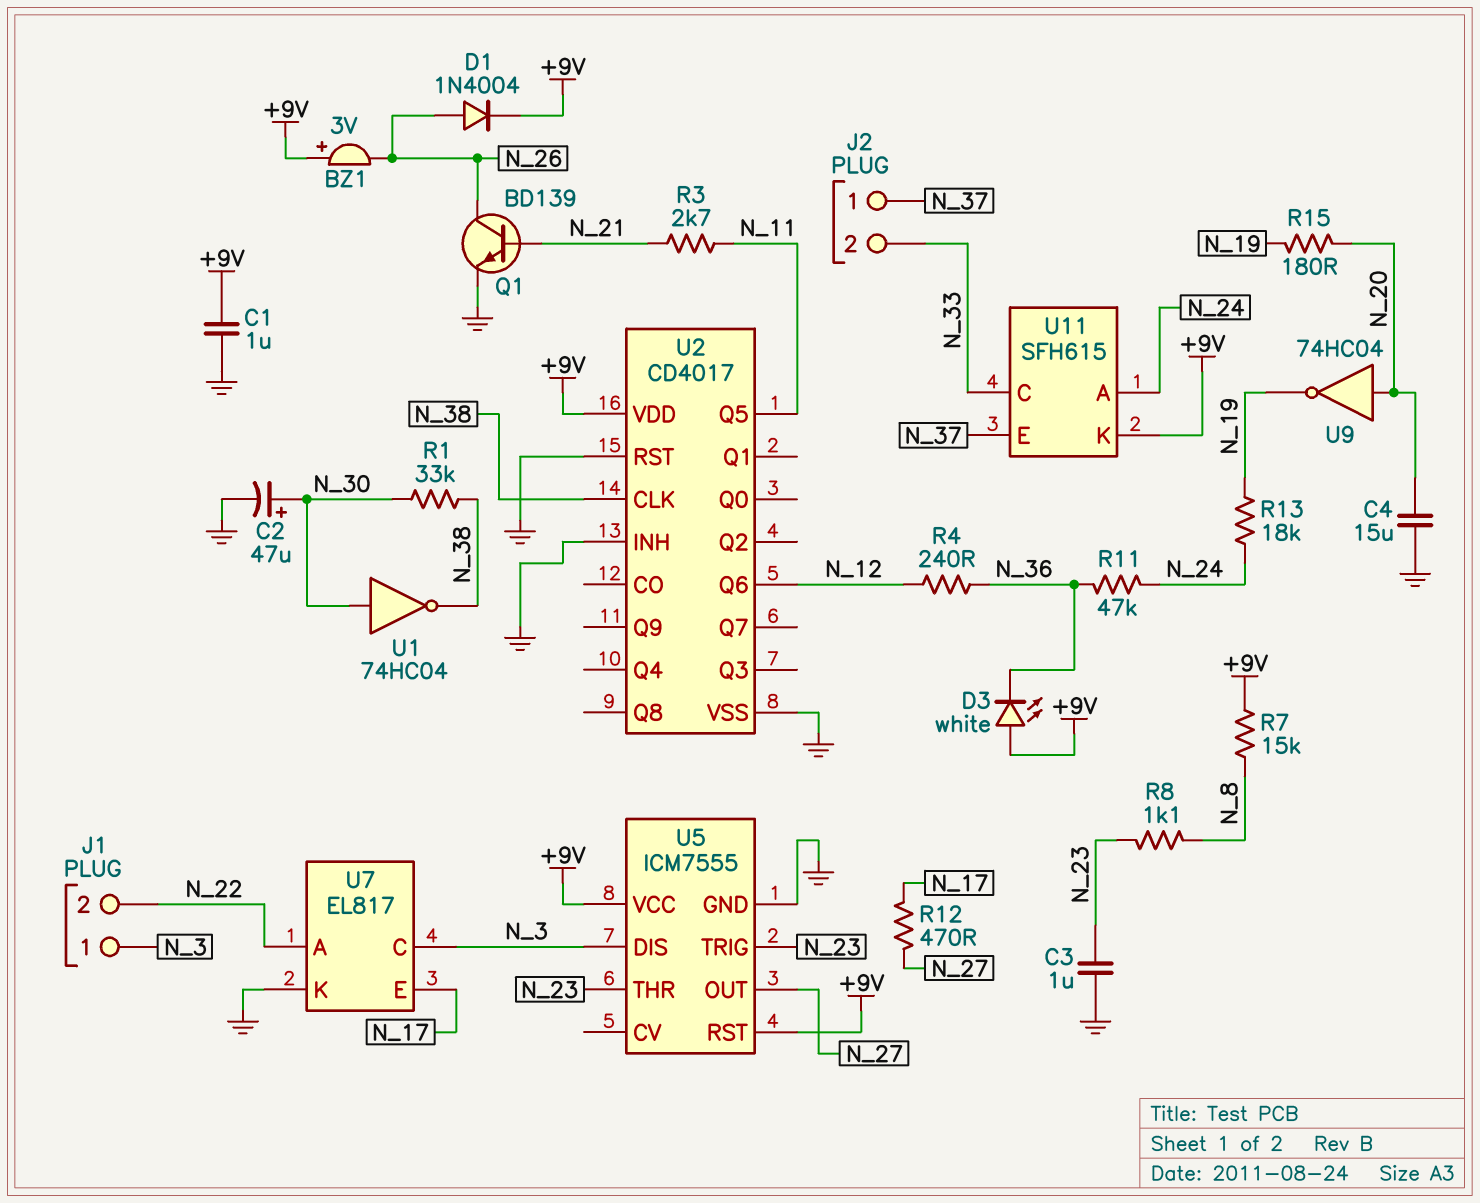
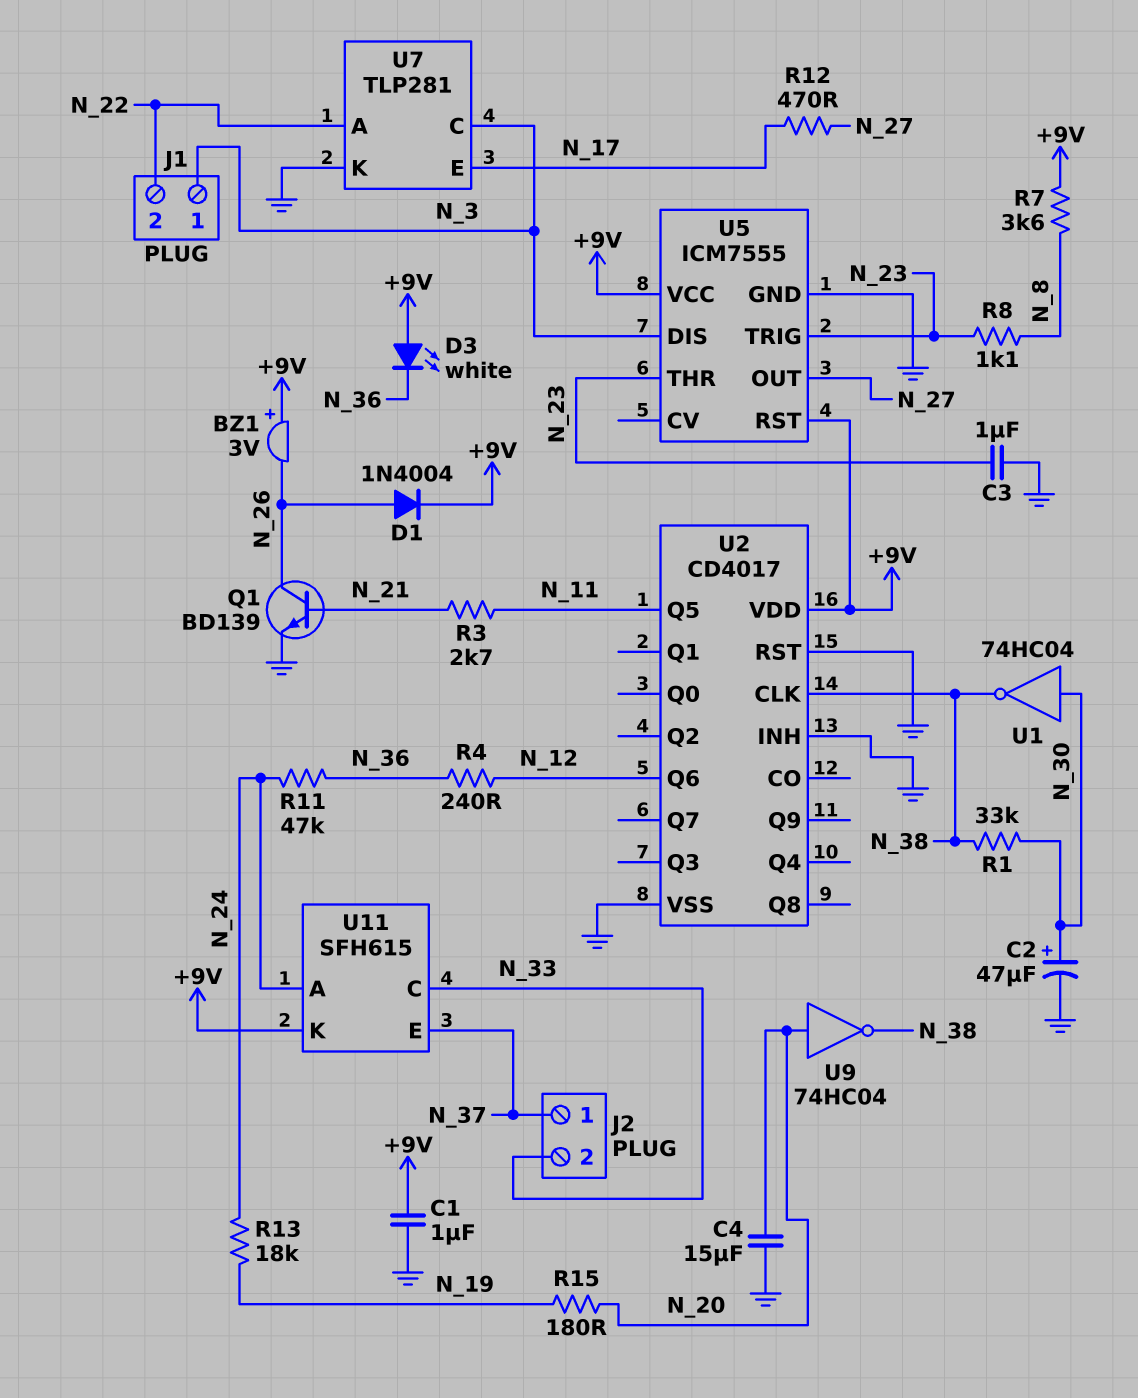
R7: 15k (+9V, N_8) -> 3.6k (+9V, N_8)
U7: EL817 -> TLP281
U9: NOT 74HC04 (in N_20, out N_19) -> NOT 74HC04 (in N_20, out N_38)

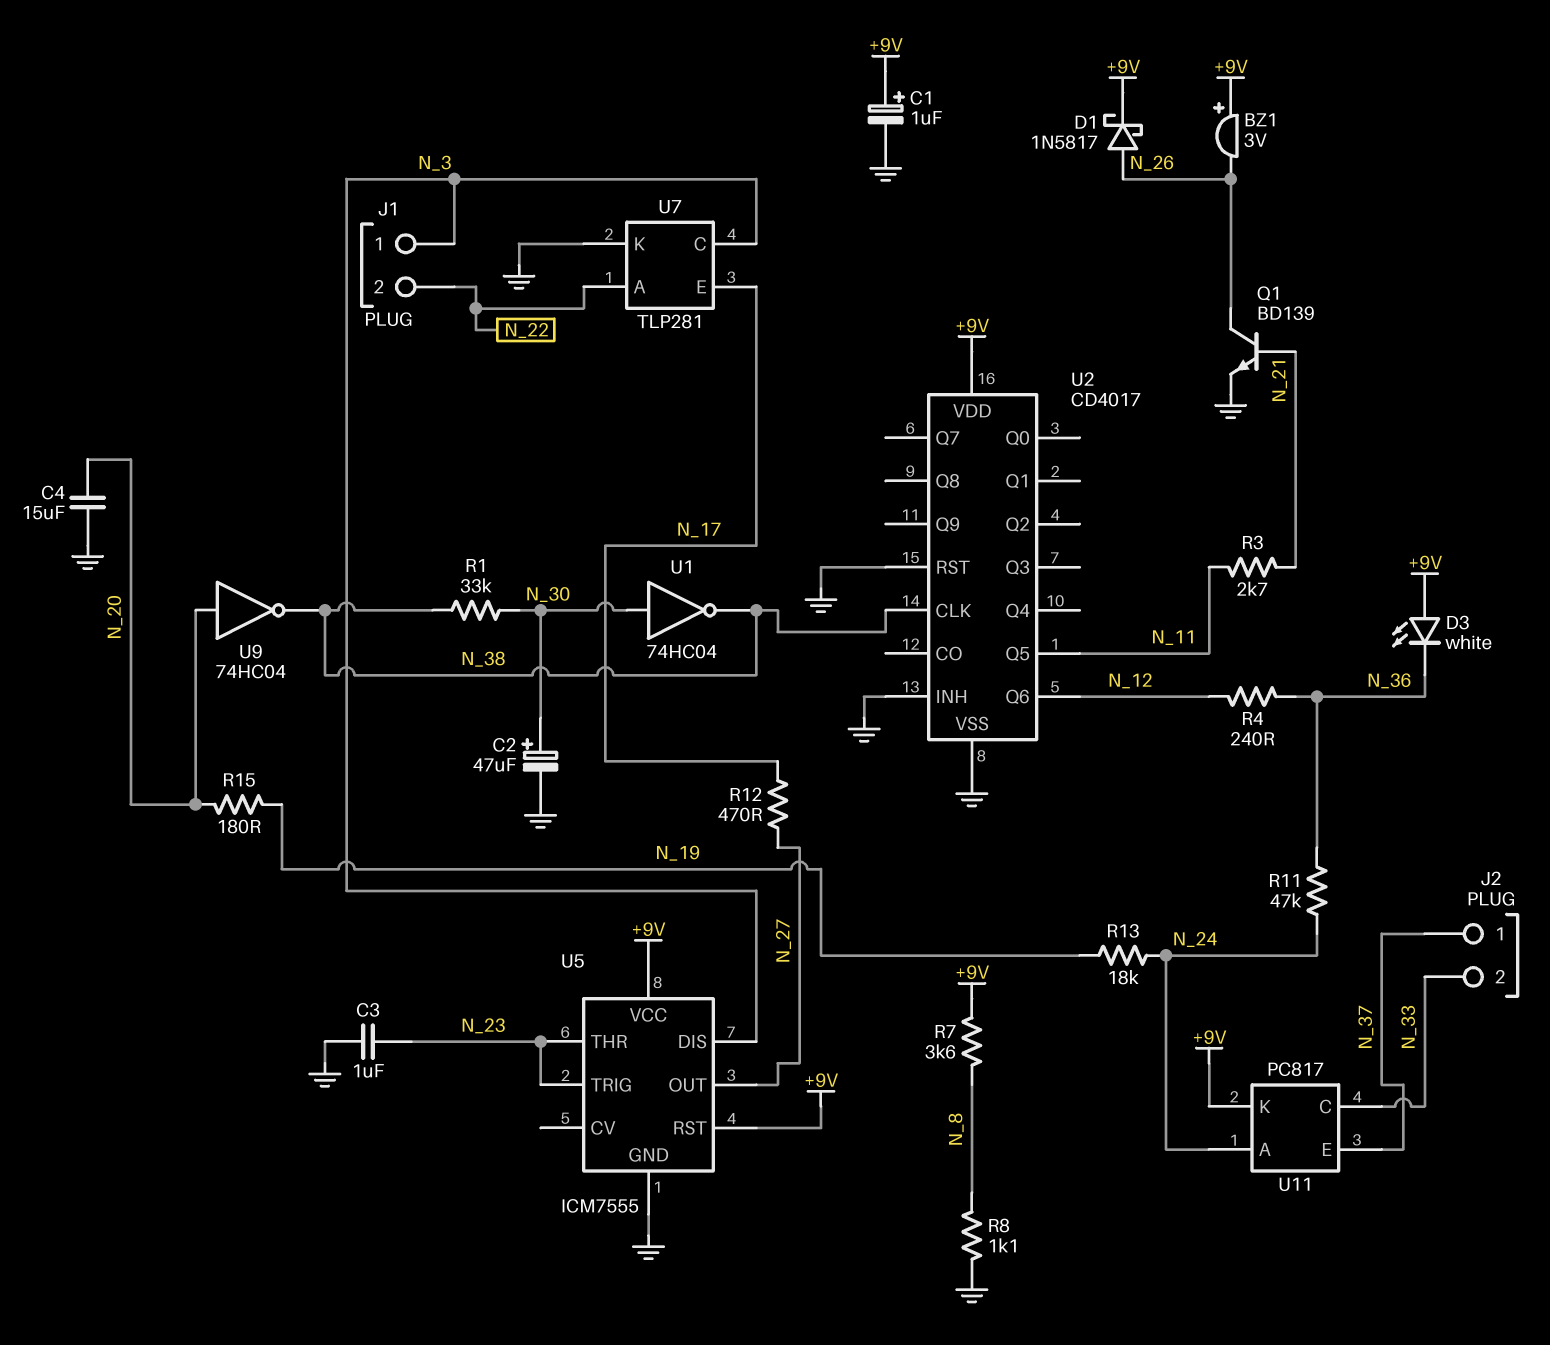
C1: 1uF (+9V, GND) -> 1uF (plus +9V, minus GND)
D1: diode 1N4004 (A N_26, K +9V) -> schottky 1N5817 (A N_26, K +9V)
R8: 1.1k (N_8, N_23) -> 1.1k (GND, N_8)
U11: SFH615 -> PC817

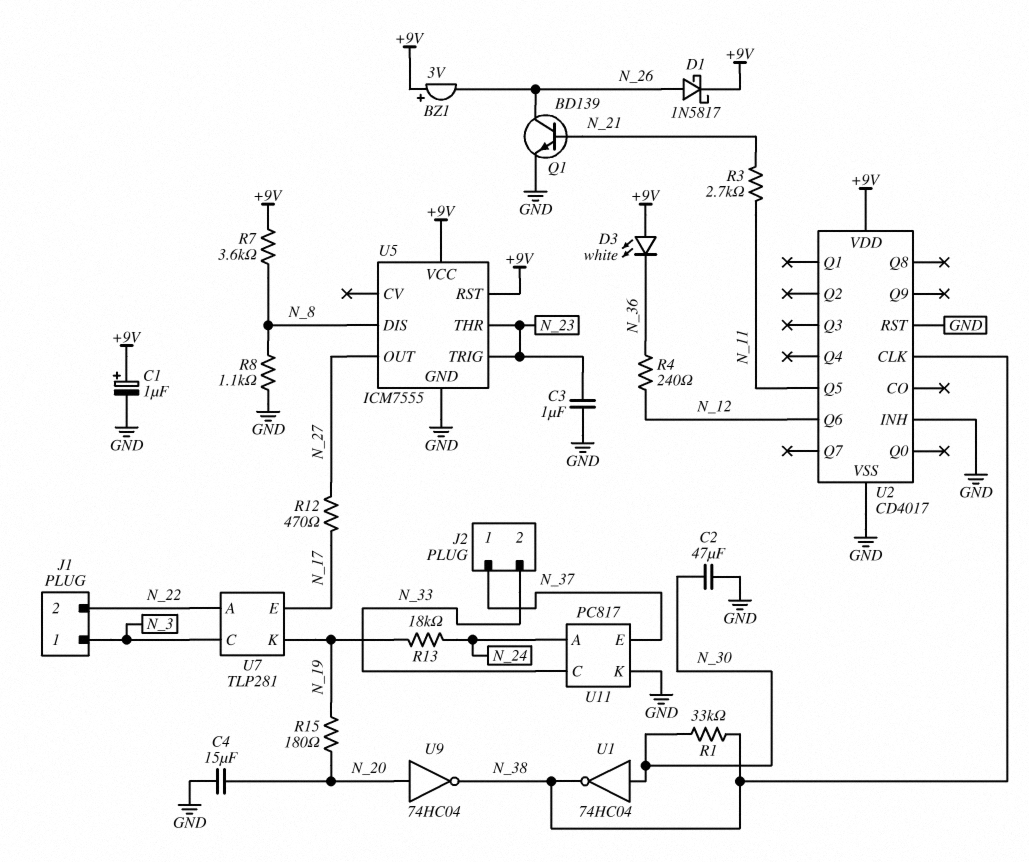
C2: 47uF (plus N_30, minus GND) -> 47uF (GND, N_30)
R11: 47k (N_24, N_36) -> none
U5 pin DIS: N_3 -> N_8
U7 pin K: GND -> N_19
U11 pin K: +9V -> GND

